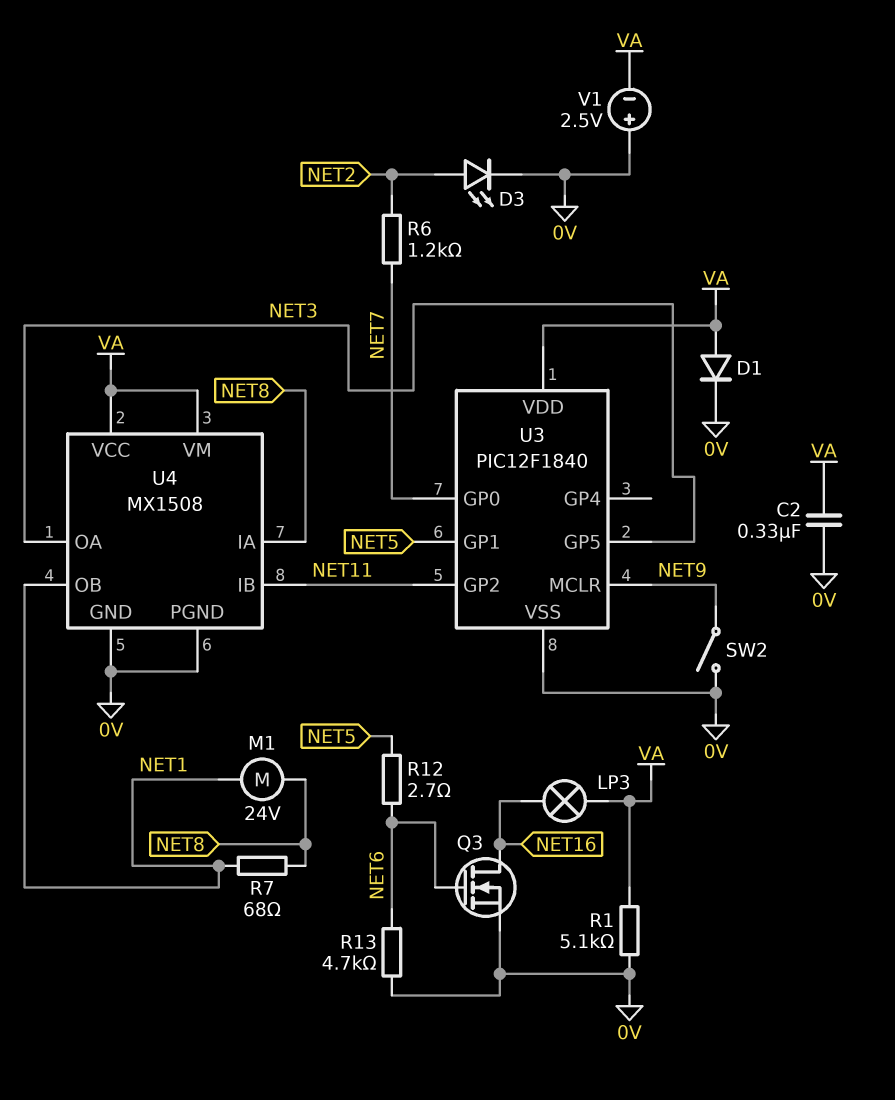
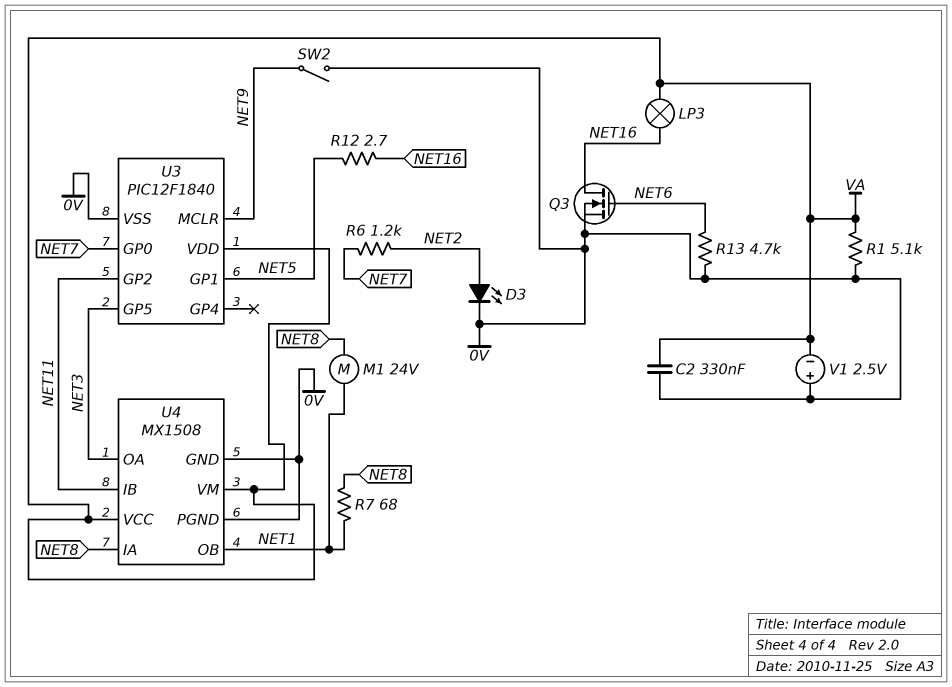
D1: diode (A VA, K 0V) -> none
R12: 2.7 (NET5, NET6) -> 2.7 (NET5, NET16)

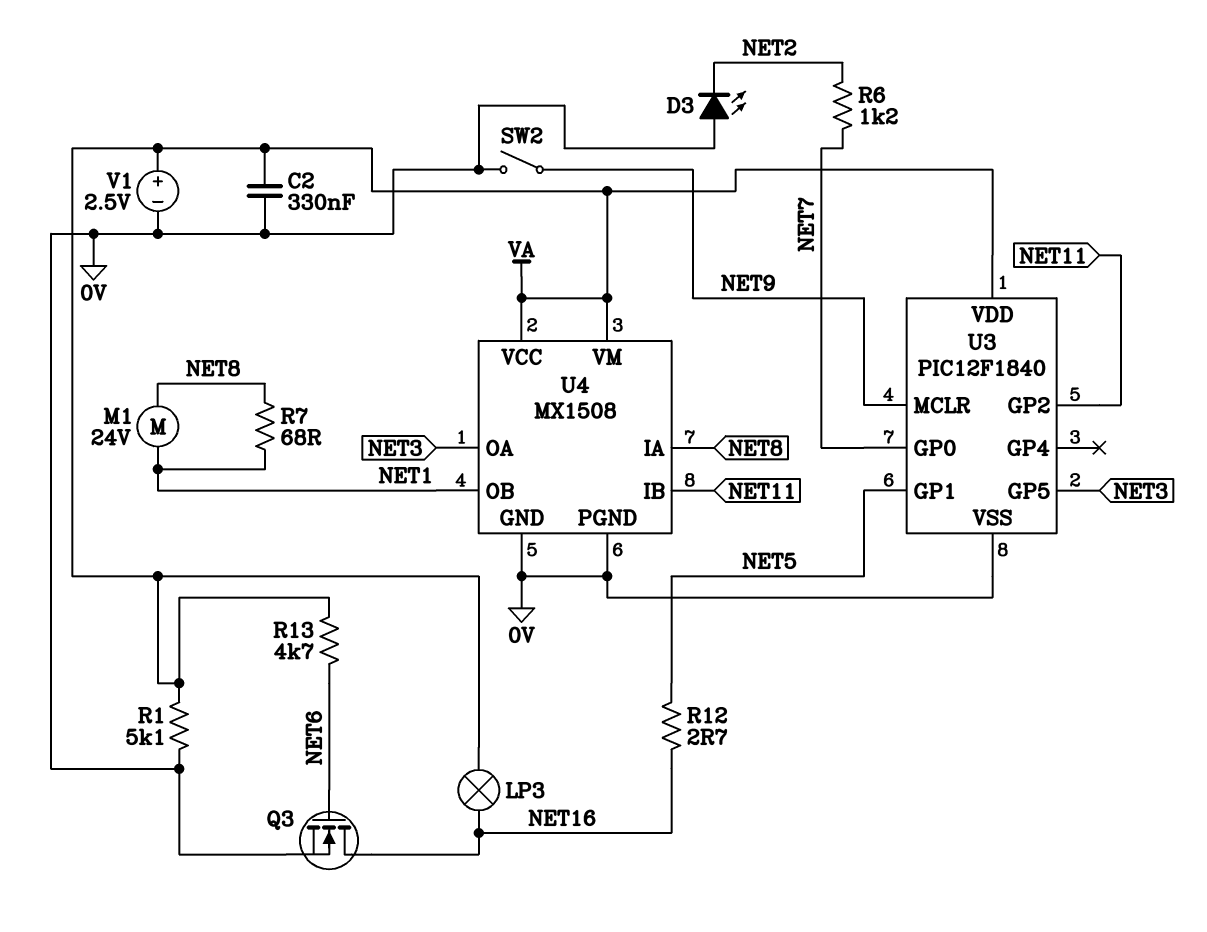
D3: LED (A NET2, K 0V) -> LED (A 0V, K NET2)
R13: 4.7k (0V, NET6) -> 4.7k (NET6, VA)
V1: 2.5V (plus 0V, minus VA) -> 2.5V (plus VA, minus 0V)

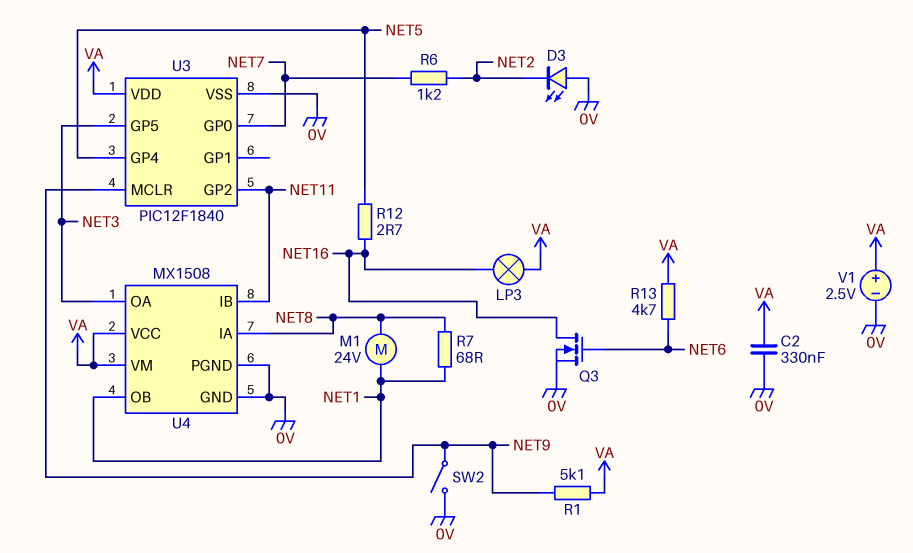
R1: 5.1k (0V, VA) -> 5.1k (NET9, VA)
U3 pin GP1: NET5 -> none
U3 pin GP4: none -> NET5

